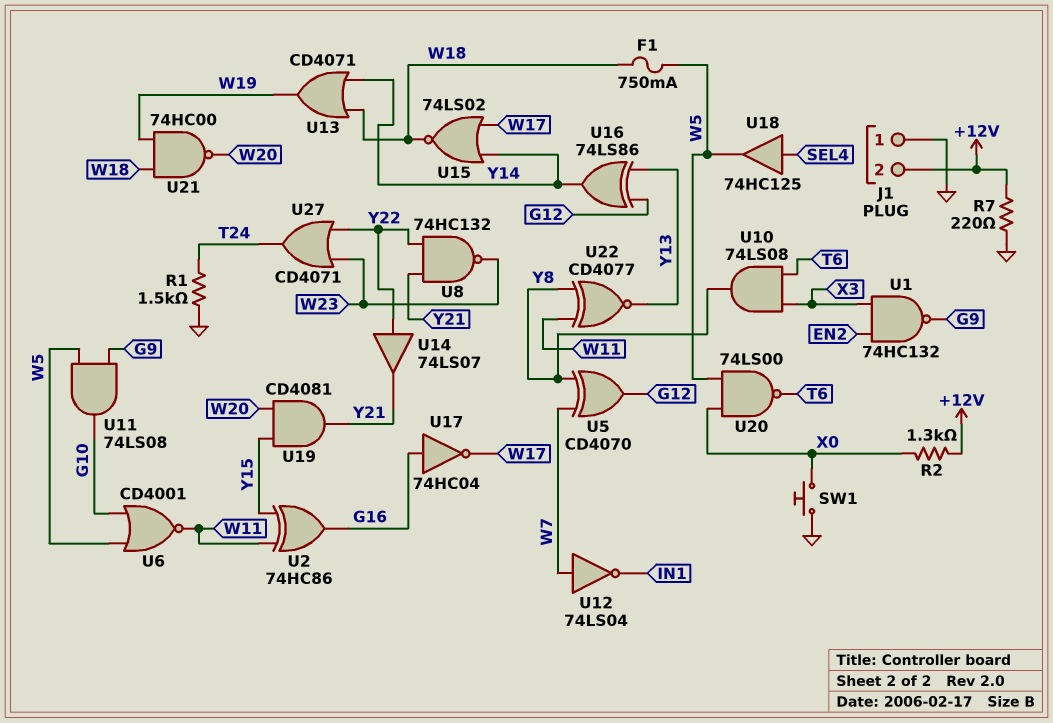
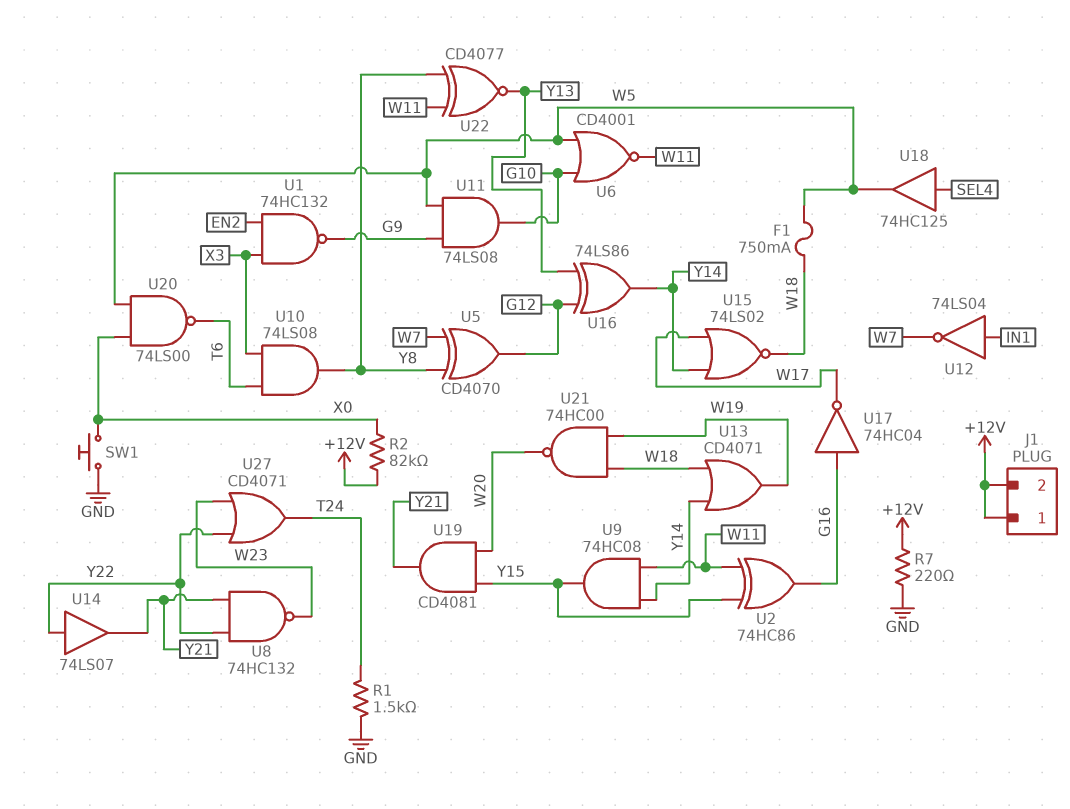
J1 pin 1: GND -> +12V
R2: 1.3k (+12V, X0) -> 82k (+12V, X0)
U9: none -> AND 74HC08 (in W11, in Y14, out Y15)
U12: NOT 74LS04 (in W7, out IN1) -> NOT 74LS04 (in IN1, out W7)

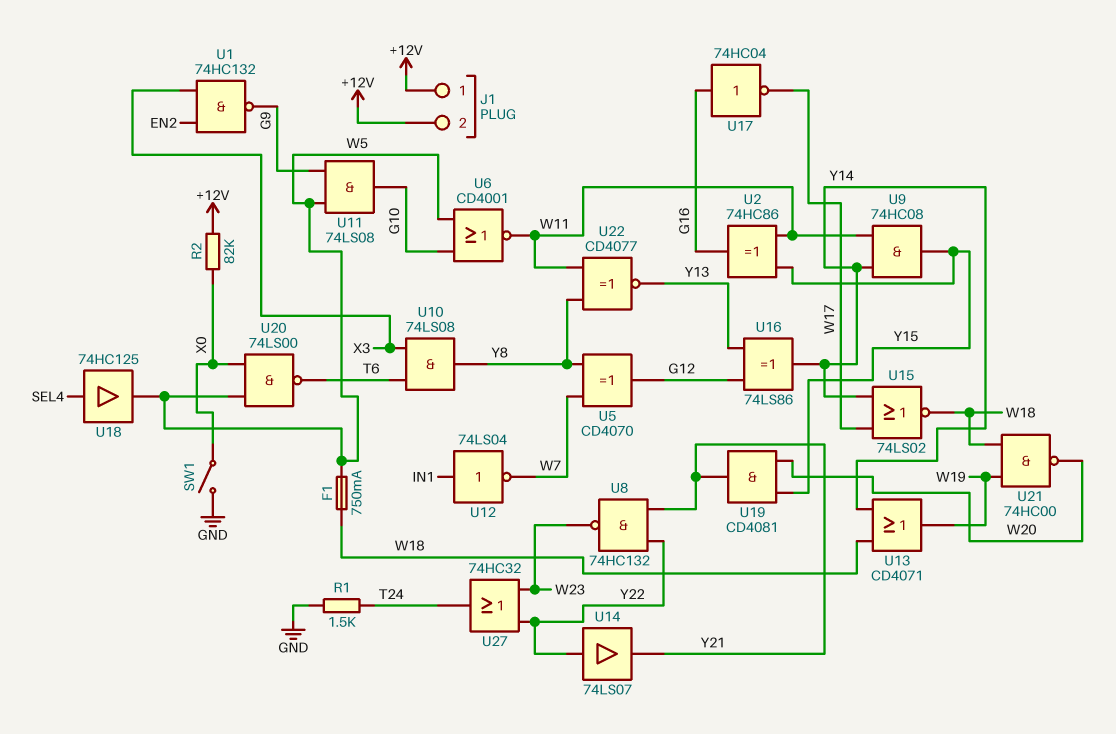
R7: 220 (+12V, GND) -> none
SW1: button (GND, X0) -> switch (GND, X0)
U27: OR CD4071 (in W23, in Y22, out T24) -> OR 74HC32 (in W23, in Y22, out T24)

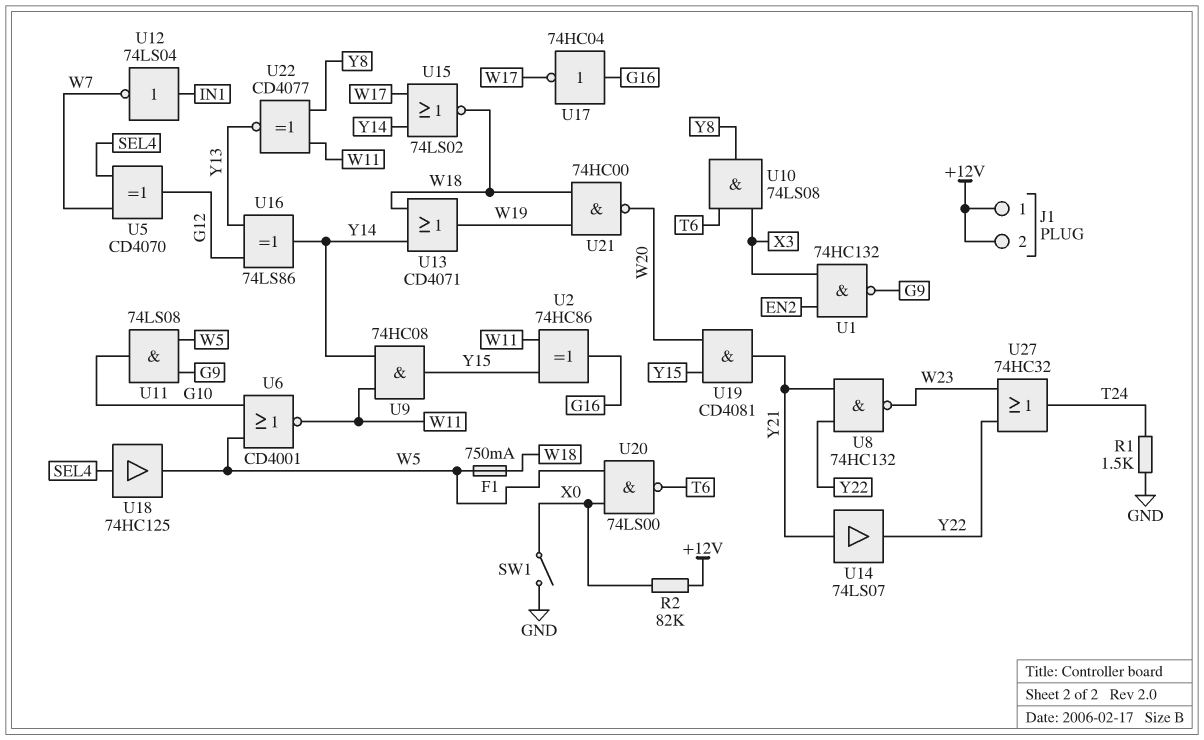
U5: XOR CD4070 (in W7, in Y8, out G12) -> XOR CD4070 (in SEL4, in W7, out G12)
U14: buffer 74LS07 (in Y22, out Y21) -> buffer 74LS07 (in Y21, out Y22)

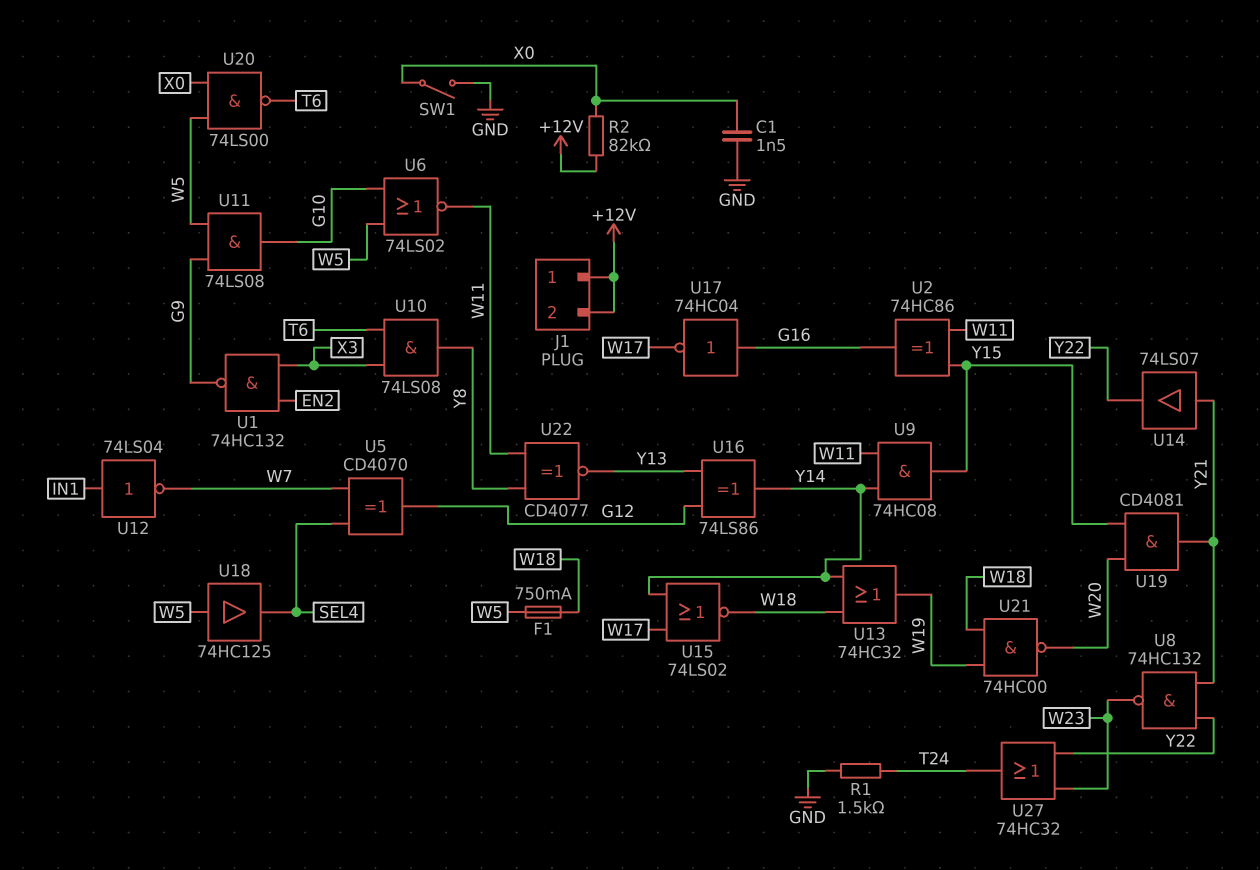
C1: none -> 1.5nF (GND, X0)
U6: NOR CD4001 (in G10, in W5, out W11) -> NOR 74LS02 (in G10, in W5, out W11)
U13: OR CD4071 (in W18, in Y14, out W19) -> OR 74HC32 (in W18, in Y14, out W19)
U18: buffer 74HC125 (in SEL4, out W5) -> buffer 74HC125 (in W5, out SEL4)

